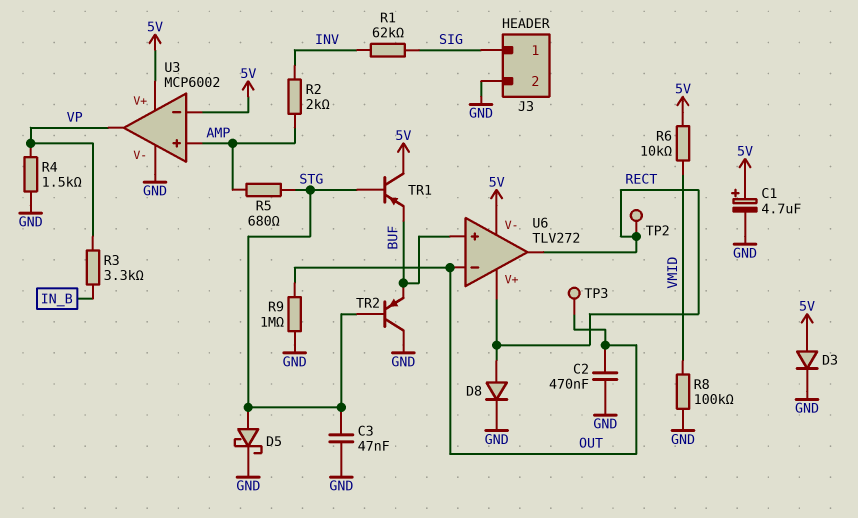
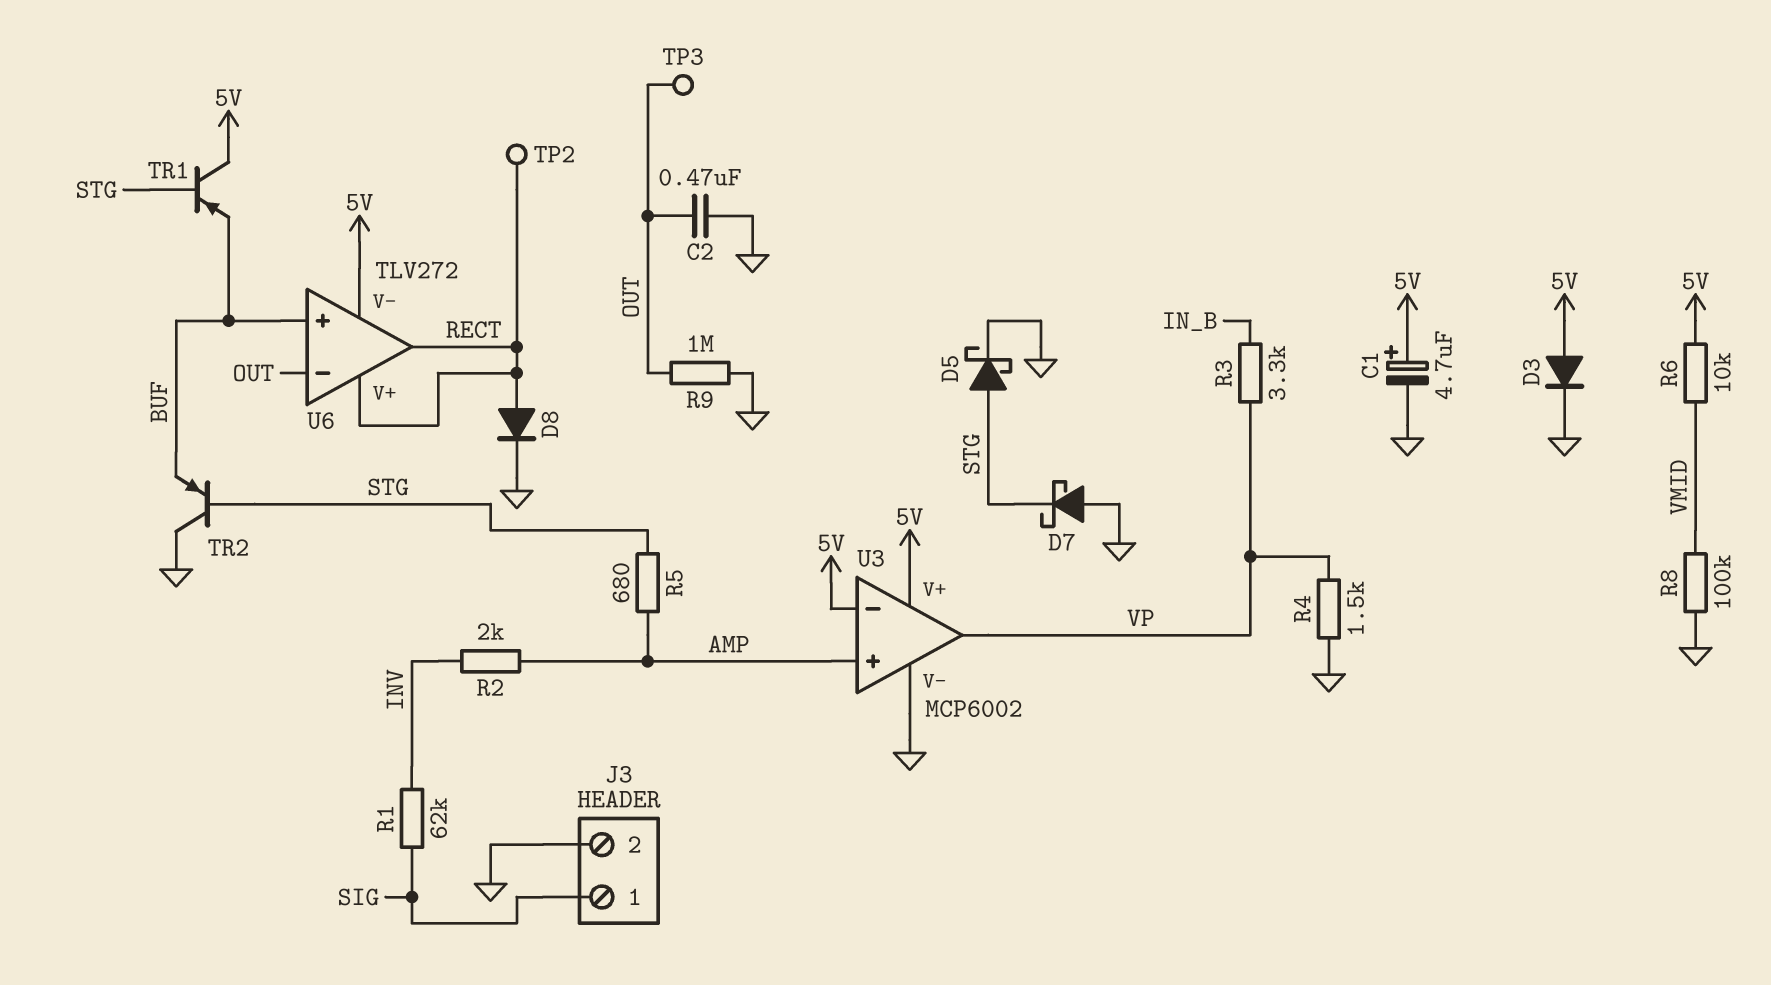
C3: 47nF (GND, STG) -> none
D7: none -> schottky (A GND, K STG)

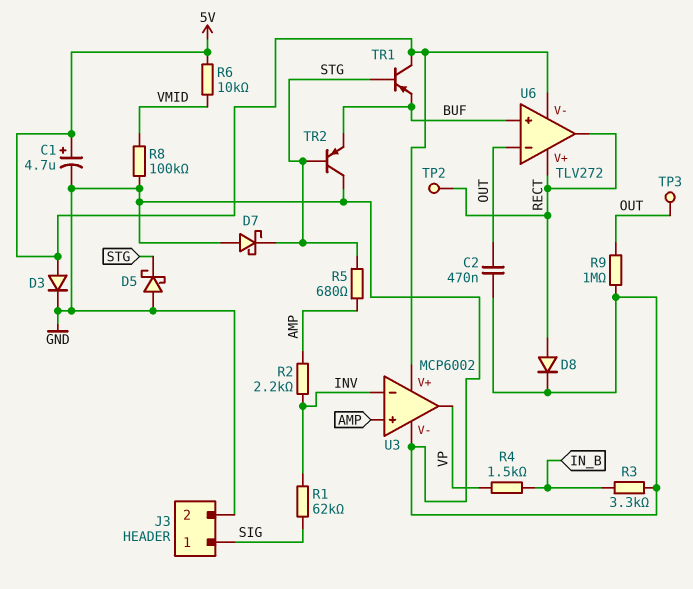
D5: schottky (A STG, K GND) -> schottky (A GND, K STG)
R2: 2k (AMP, INV) -> 2.2k (AMP, INV)
R3: 3.3k (IN_B, VP) -> 3.3k (GND, IN_B)
R4: 1.5k (GND, VP) -> 1.5k (IN_B, VP)
U3 pin in-: 5V -> INV

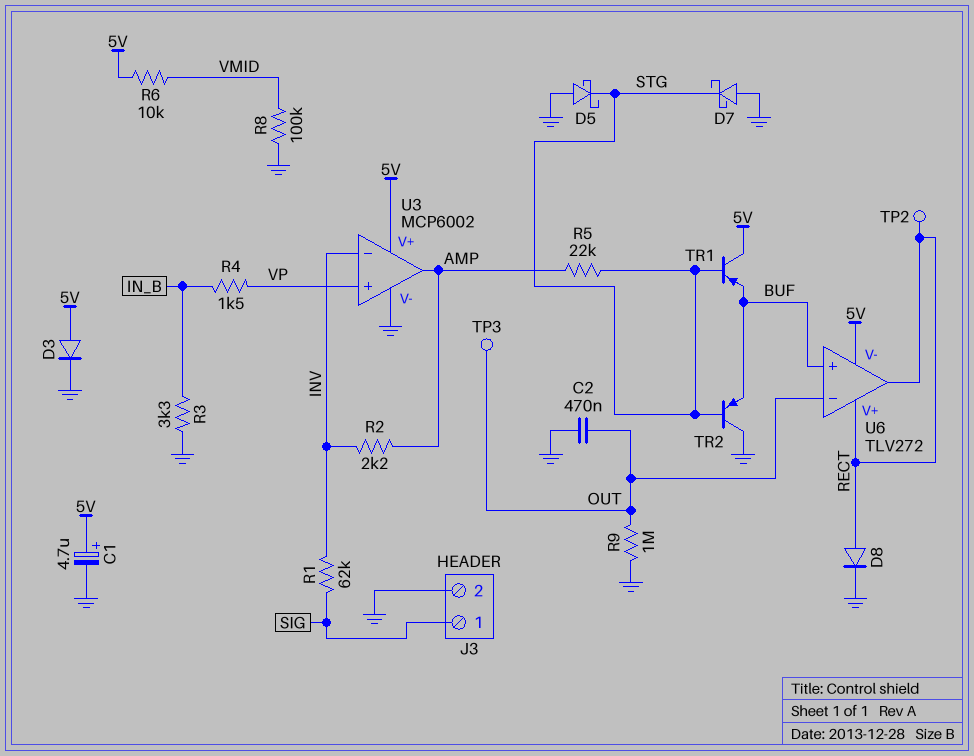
R5: 680 (AMP, STG) -> 22k (AMP, STG)
U3 pin in+: AMP -> VP
U3 pin out: VP -> AMP

